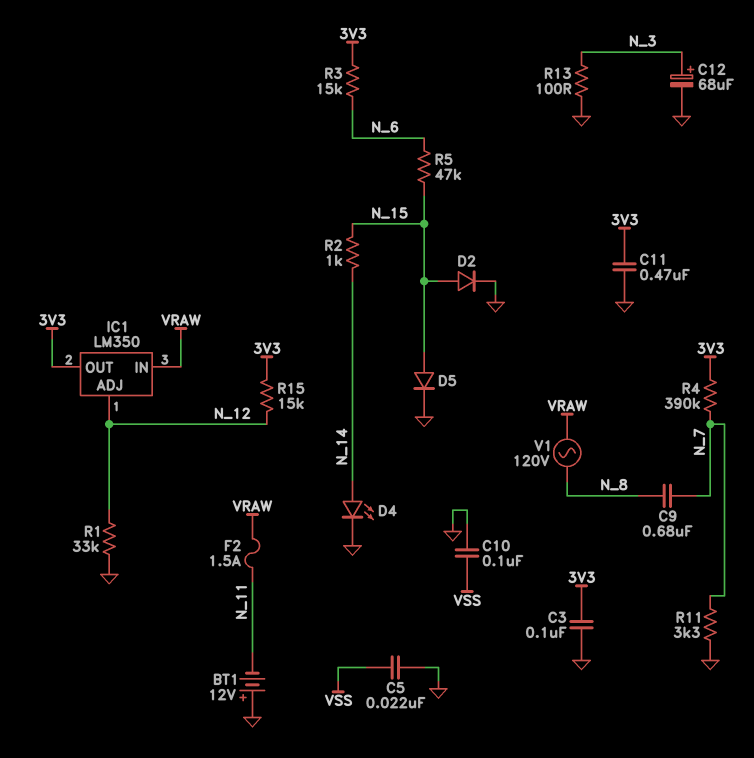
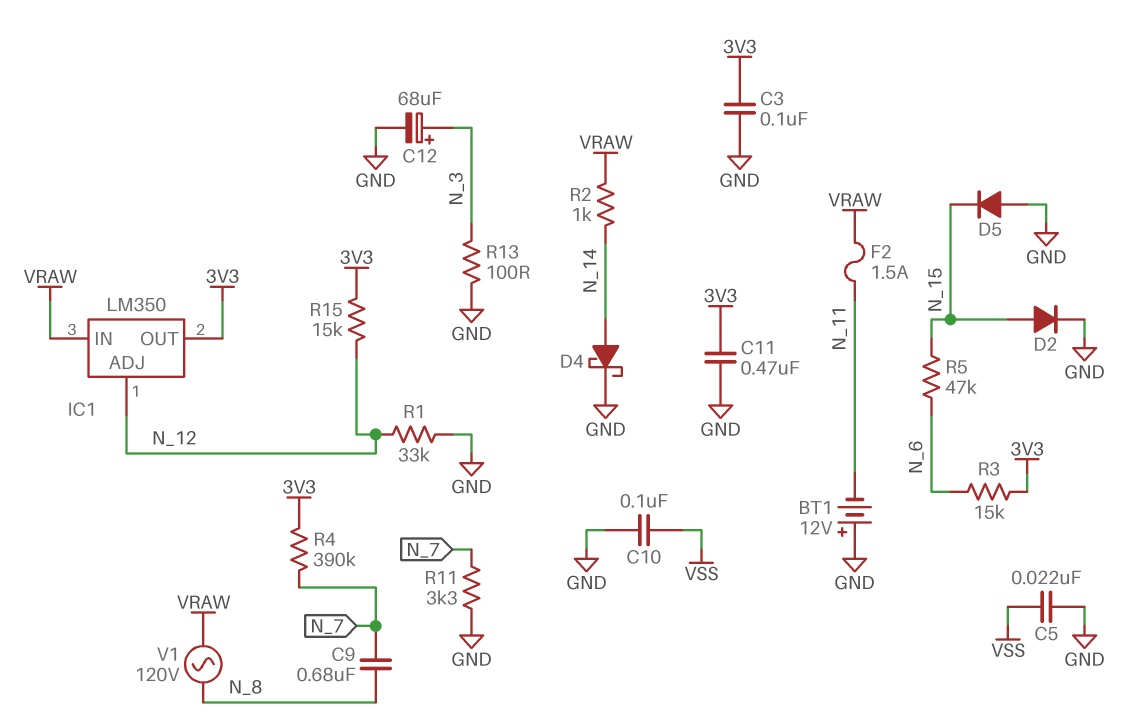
D4: LED (A N_14, K GND) -> schottky (A N_14, K GND)
D5: diode (A N_15, K GND) -> diode (A GND, K N_15)
R2: 1k (N_14, N_15) -> 1k (N_14, VRAW)

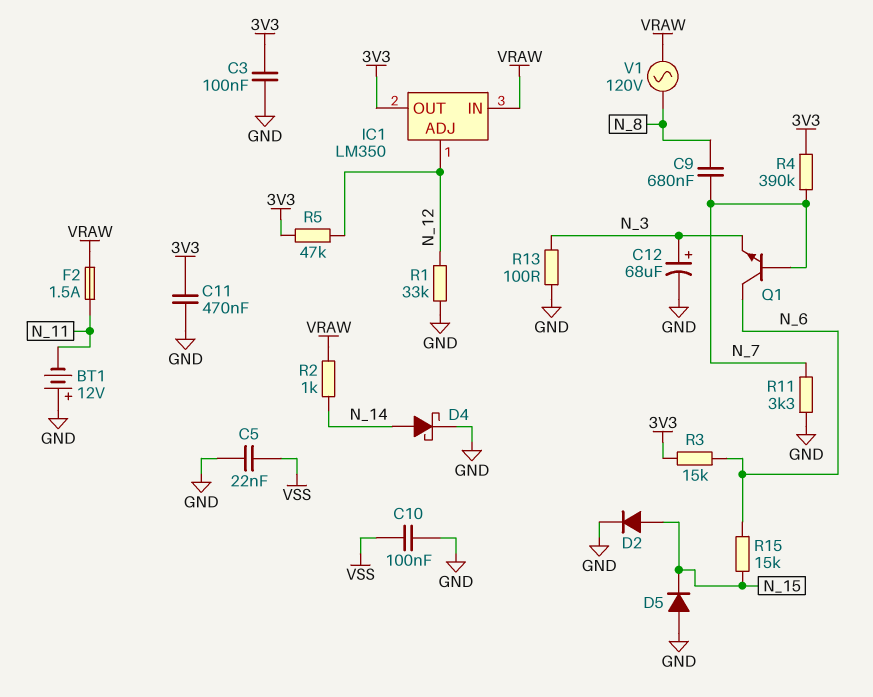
Q1: none -> NPN (B N_7, C N_6, E N_3)
R5: 47k (N_6, N_15) -> 47k (3V3, N_12)
R15: 15k (3V3, N_12) -> 15k (N_6, N_15)

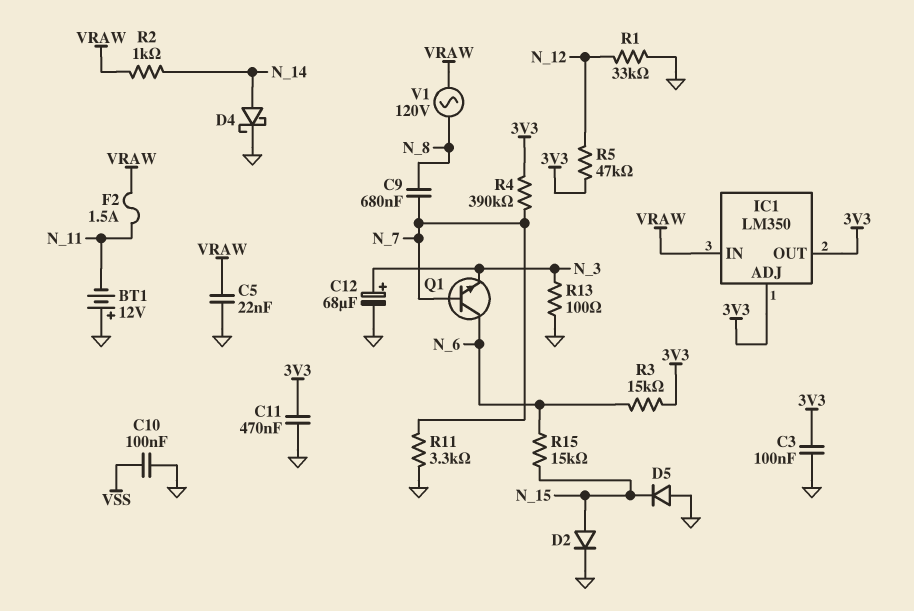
C5: 22nF (GND, VSS) -> 22nF (GND, VRAW)
IC1 pin ADJ: N_12 -> 3V3

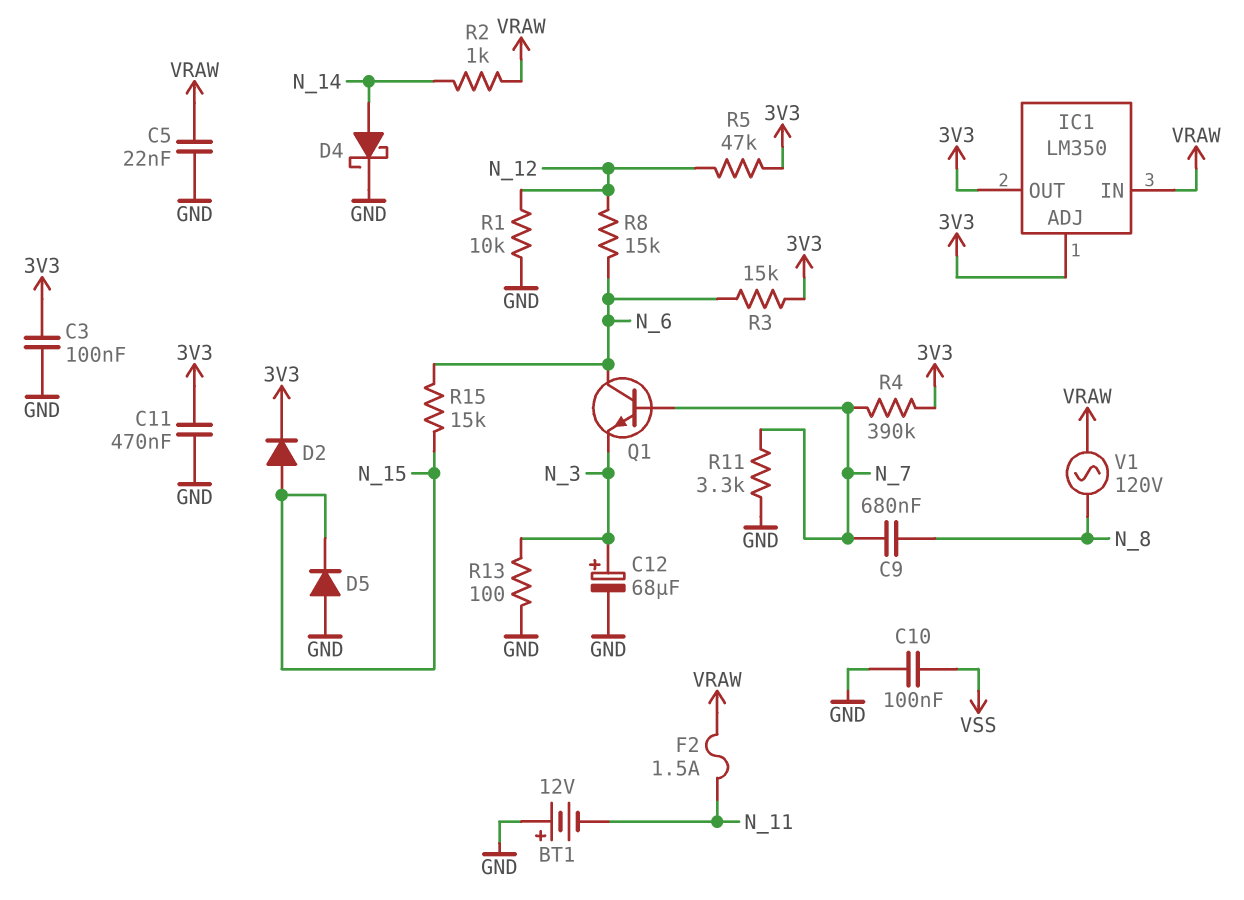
D2: diode (A N_15, K GND) -> diode (A N_15, K 3V3)
R1: 33k (GND, N_12) -> 10k (GND, N_12)
R8: none -> 15k (N_6, N_12)

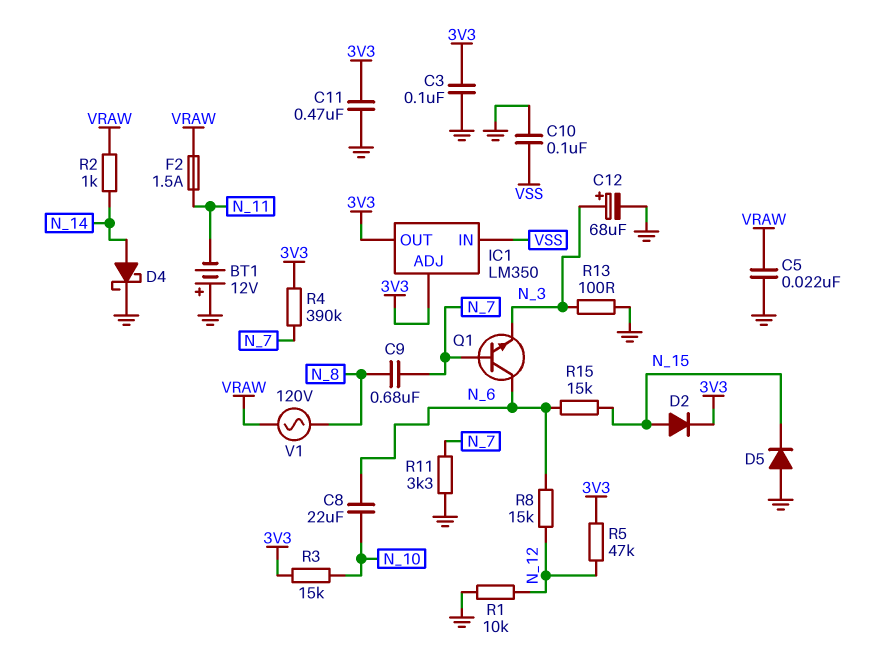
C8: none -> 22uF (N_6, N_10)
IC1 pin IN: VRAW -> VSS
R3: 15k (3V3, N_6) -> 15k (3V3, N_10)

